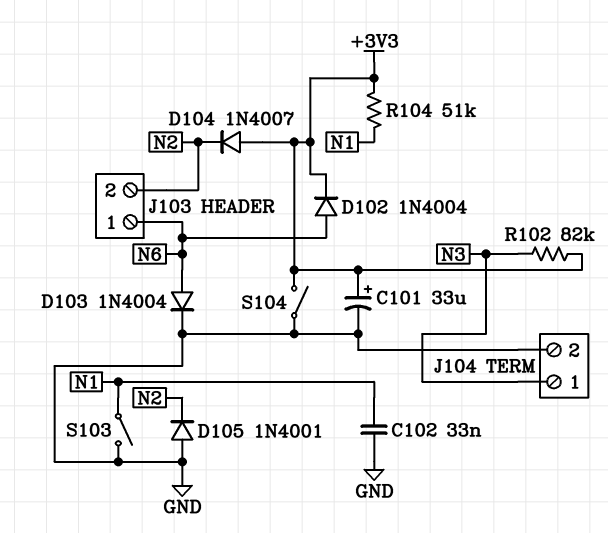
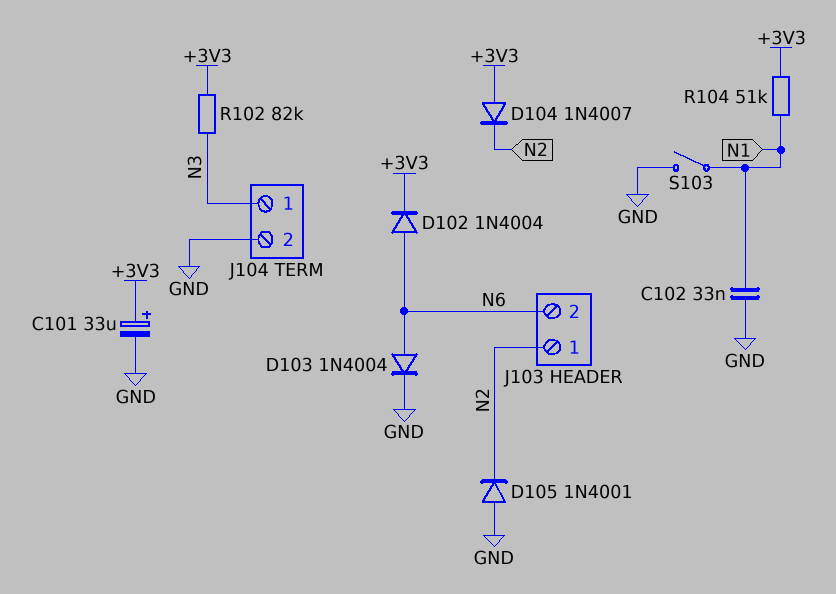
J103 pin 1: N6 -> N2
J103 pin 2: N2 -> N6
S104: switch (+3V3, GND) -> none

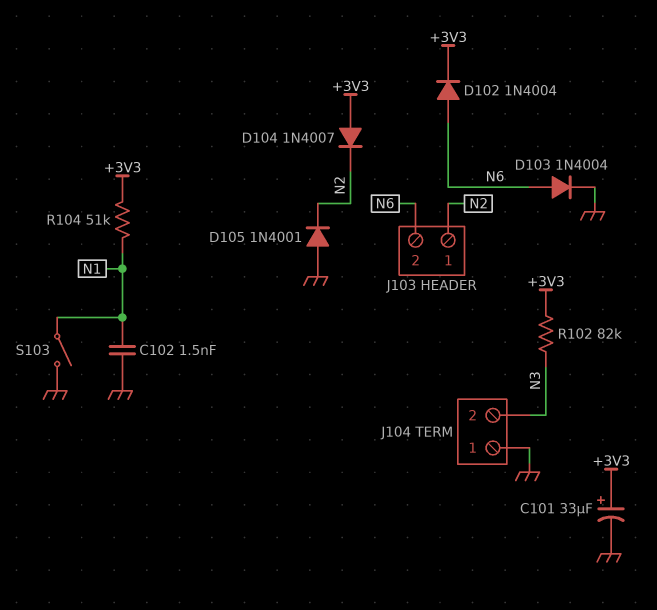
C102: 33nF (GND, N1) -> 1.5nF (GND, N1)
J104 pin 1: N3 -> GND
J104 pin 2: GND -> N3

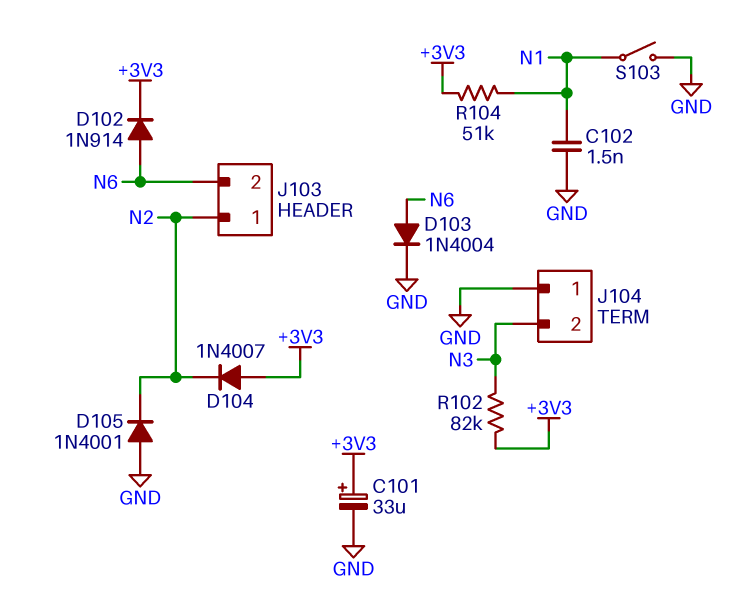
D102: diode 1N4004 (A N6, K +3V3) -> diode 1N914 (A N6, K +3V3)

